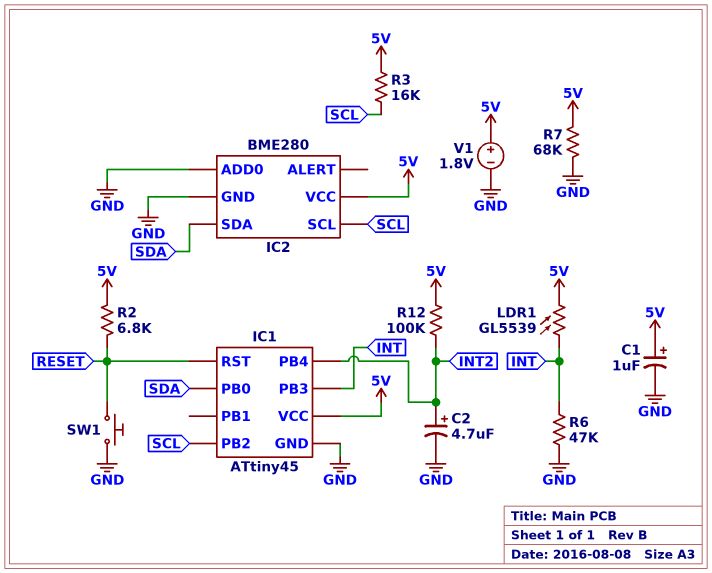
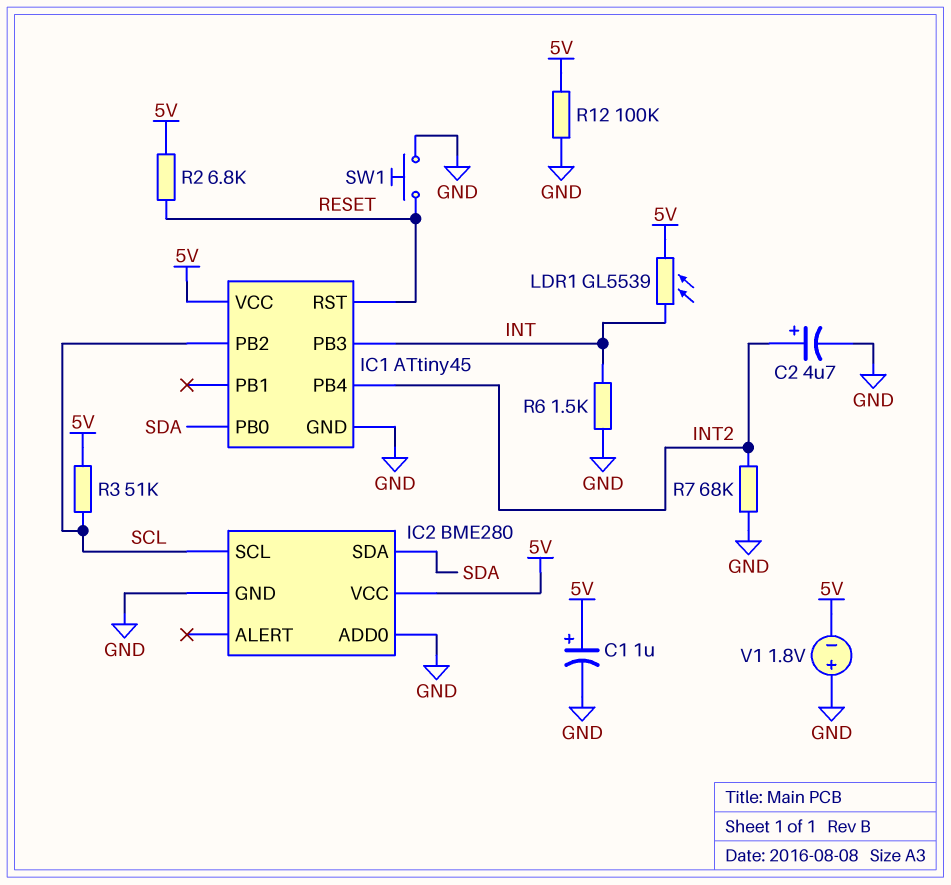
R3: 16k (5V, SCL) -> 51k (5V, SCL)
R6: 47k (GND, INT) -> 1.5k (GND, INT)
R7: 68k (5V, GND) -> 68k (GND, INT2)
R12: 100k (5V, INT2) -> 100k (5V, GND)
V1: 1.8V (plus 5V, minus GND) -> 1.8V (plus GND, minus 5V)

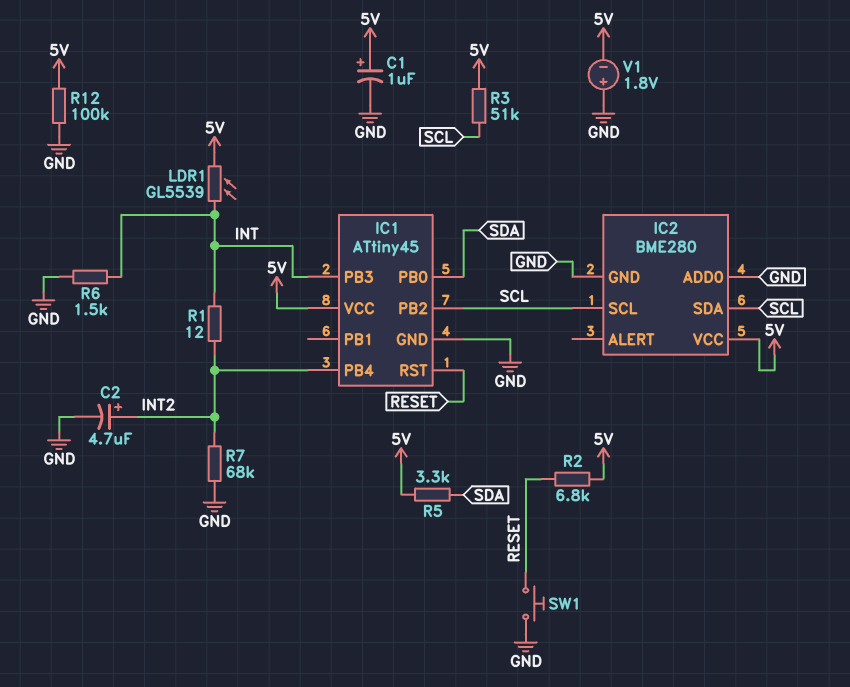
IC2 pin SDA: SDA -> SCL
R1: none -> 12 (INT, INT2)
R5: none -> 3.3k (5V, SDA)

